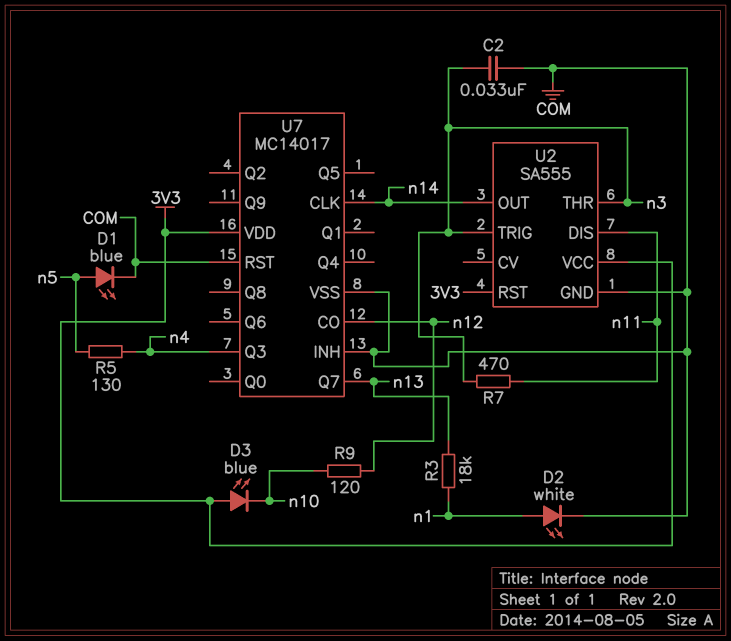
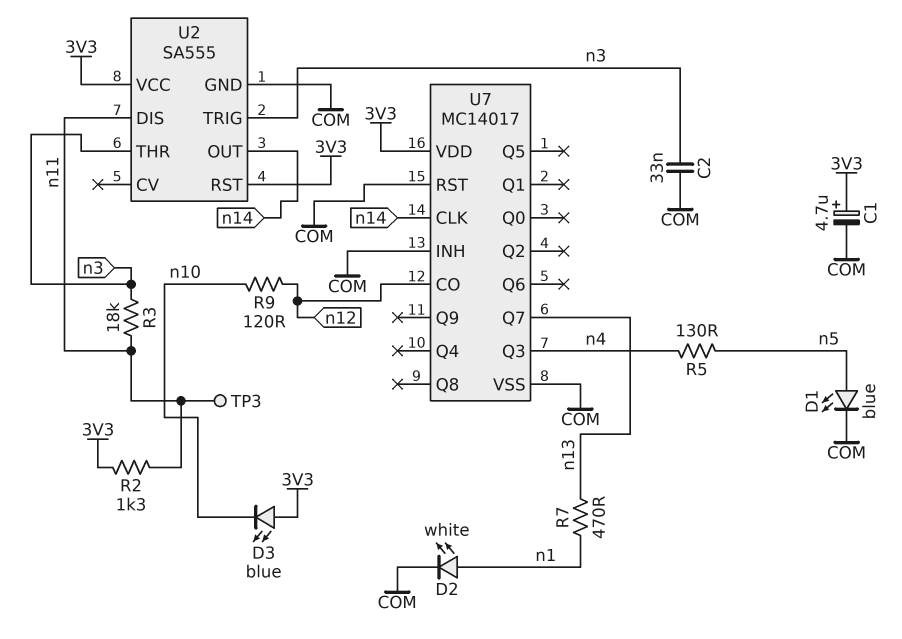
C1: none -> 4.7uF (plus 3V3, minus COM)
R2: none -> 1.3k (3V3, n11)
R3: 18k (n1, n13) -> 18k (n3, n11)
R7: 470 (n3, n11) -> 470 (n1, n13)
TP3: none -> test point (n11)

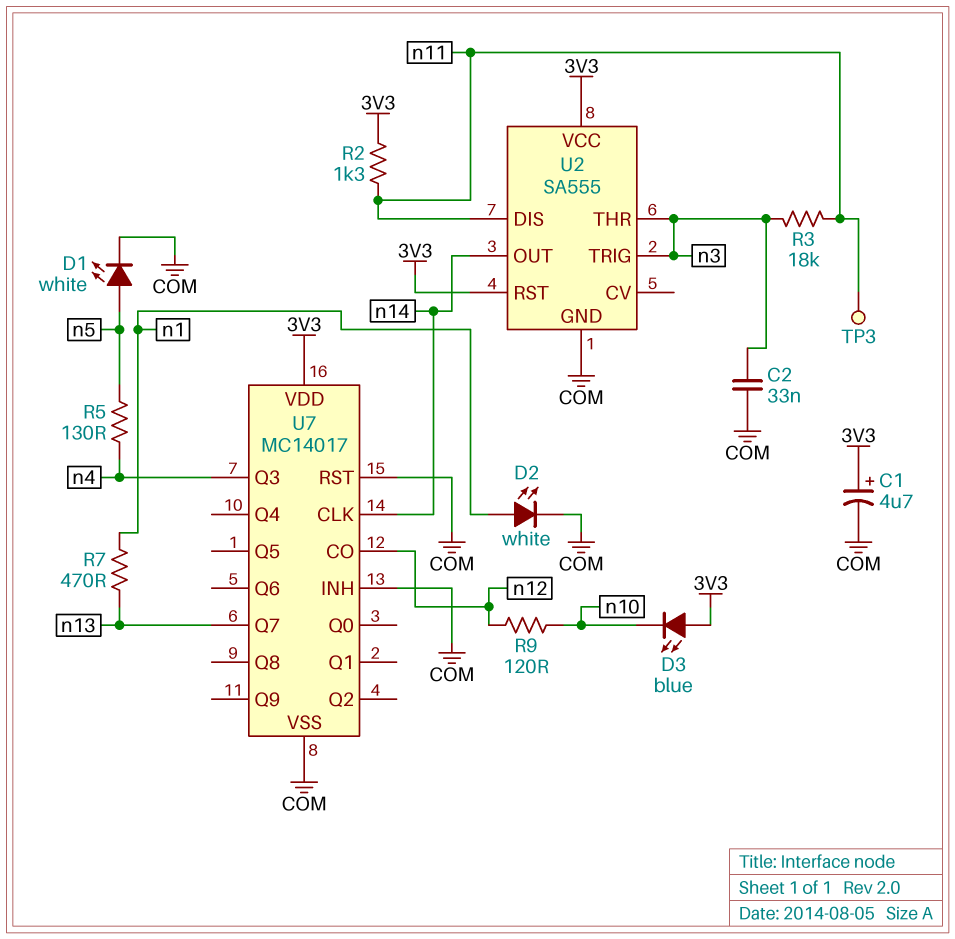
D1: LED blue (A n5, K COM) -> LED white (A n5, K COM)

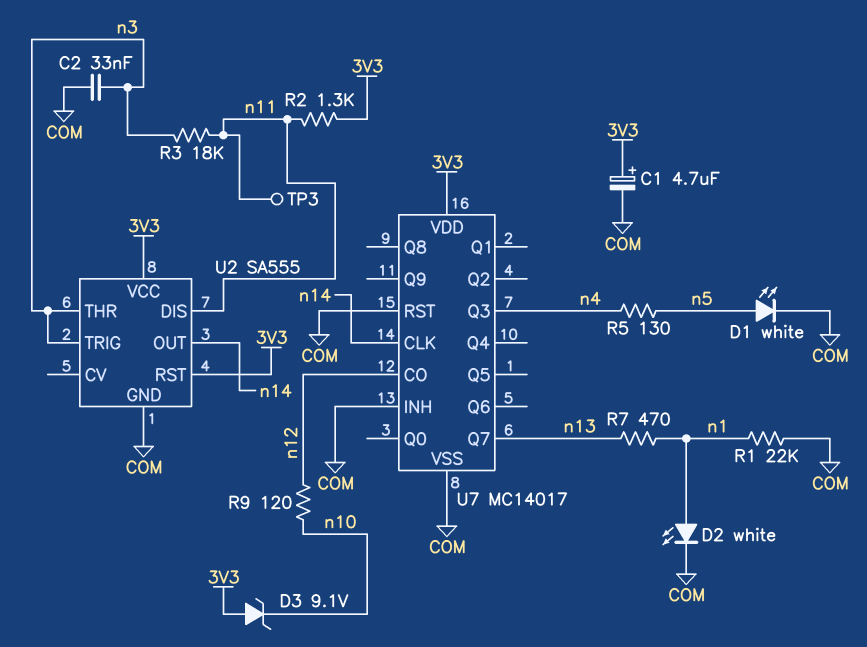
D3: LED blue (A 3V3, K n10) -> zener 9.1V (A 3V3, K n10)
R1: none -> 22k (COM, n1)

